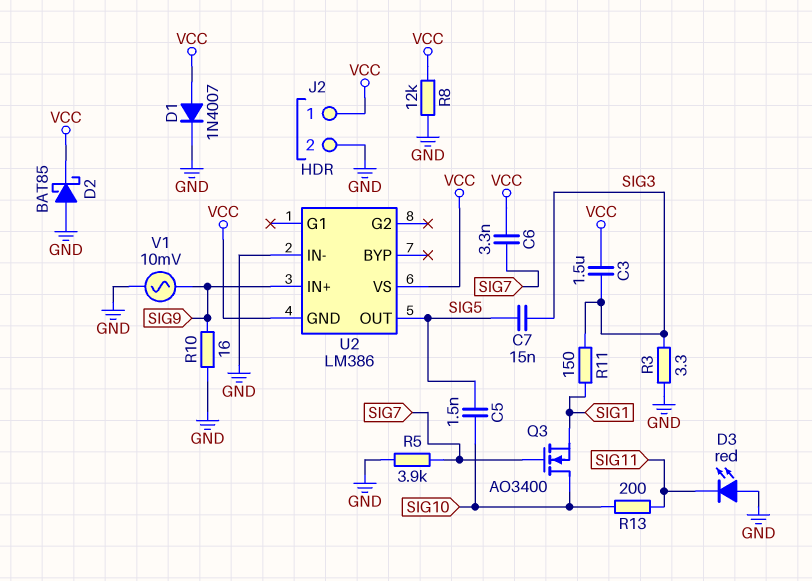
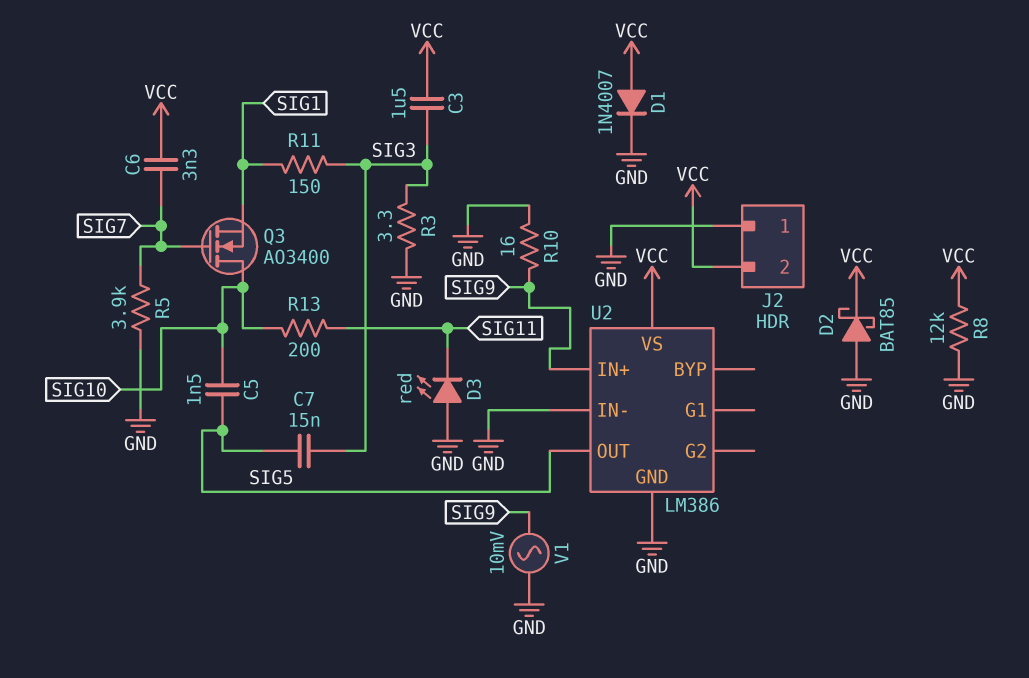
J2 pin 1: VCC -> GND
J2 pin 2: GND -> VCC
U2 pin GND: VCC -> GND

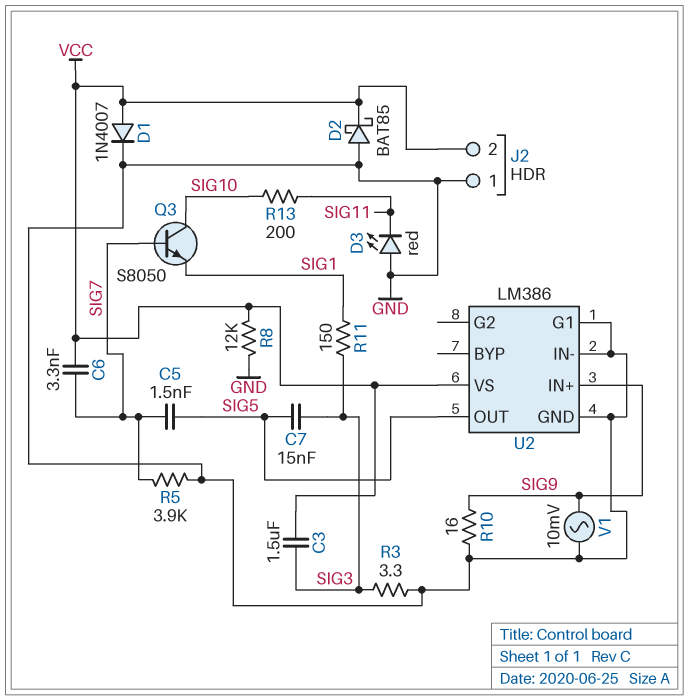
C5: 1.5nF (SIG5, SIG10) -> 1.5nF (SIG5, SIG7)
Q3: NMOS AO3400 (G SIG7, D SIG10, S SIG1) -> NPN S8050 (B SIG7, C SIG10, E SIG1)
U2 pin G1: none -> GND

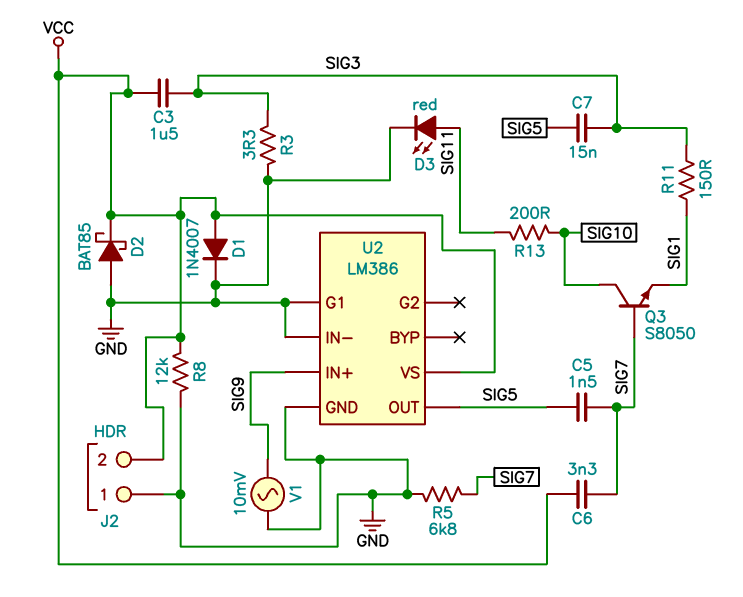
D3: LED red (A GND, K SIG11) -> LED red (A SIG11, K GND)
R5: 3.9k (GND, SIG7) -> 6.8k (GND, SIG7)
R10: 16 (GND, SIG9) -> none

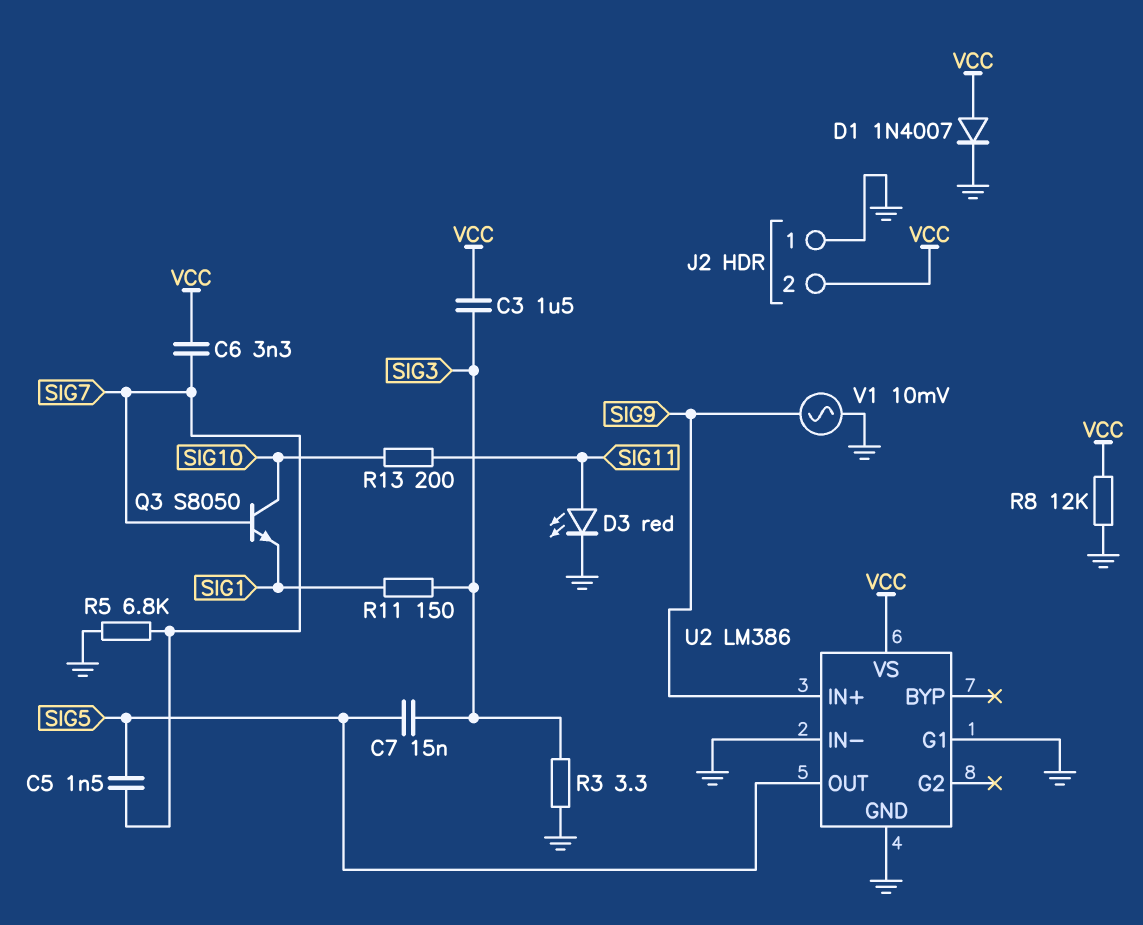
D2: schottky BAT85 (A GND, K VCC) -> none

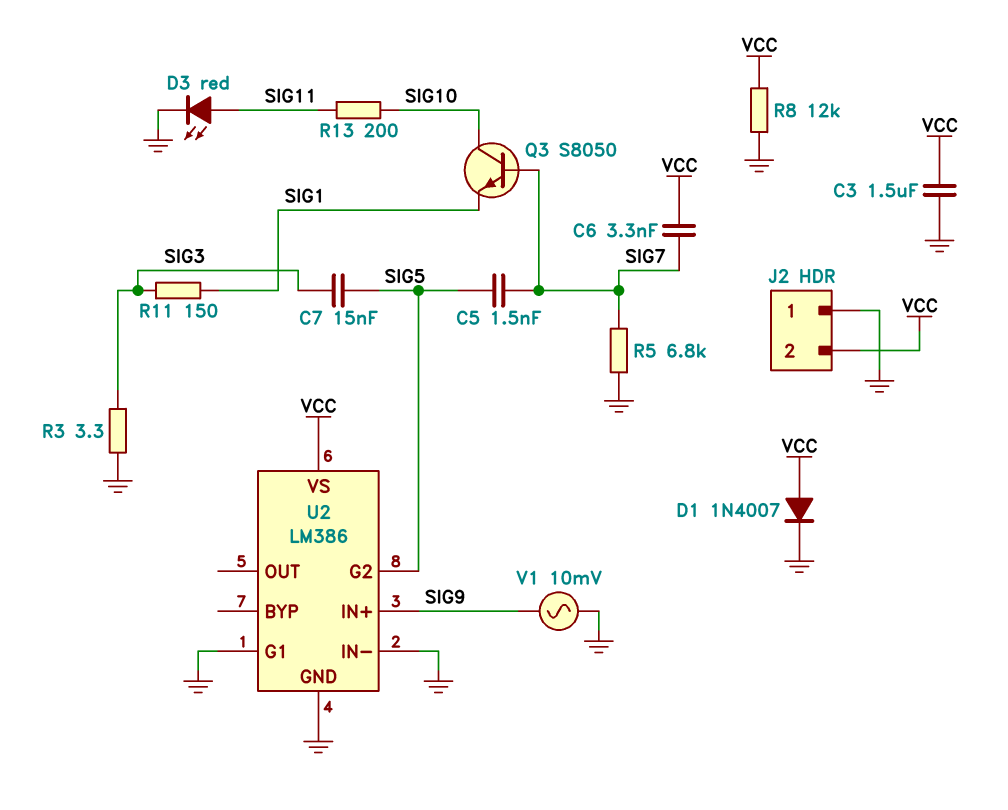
C3: 1.5uF (SIG3, VCC) -> 1.5uF (GND, VCC)
U2 pin G2: none -> SIG5
U2 pin OUT: SIG5 -> none

